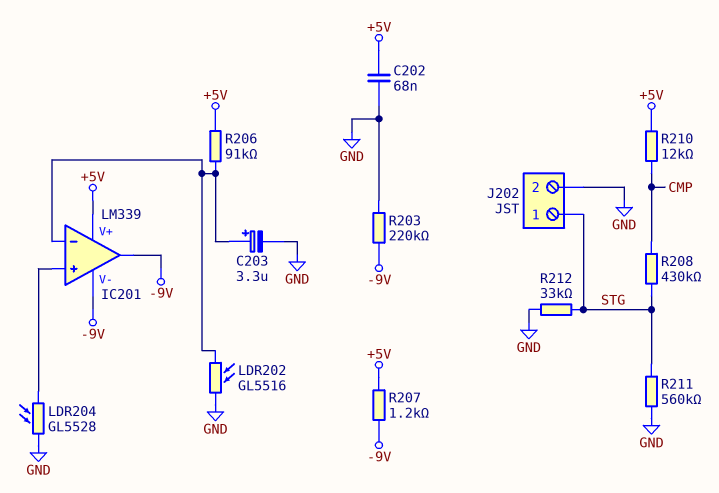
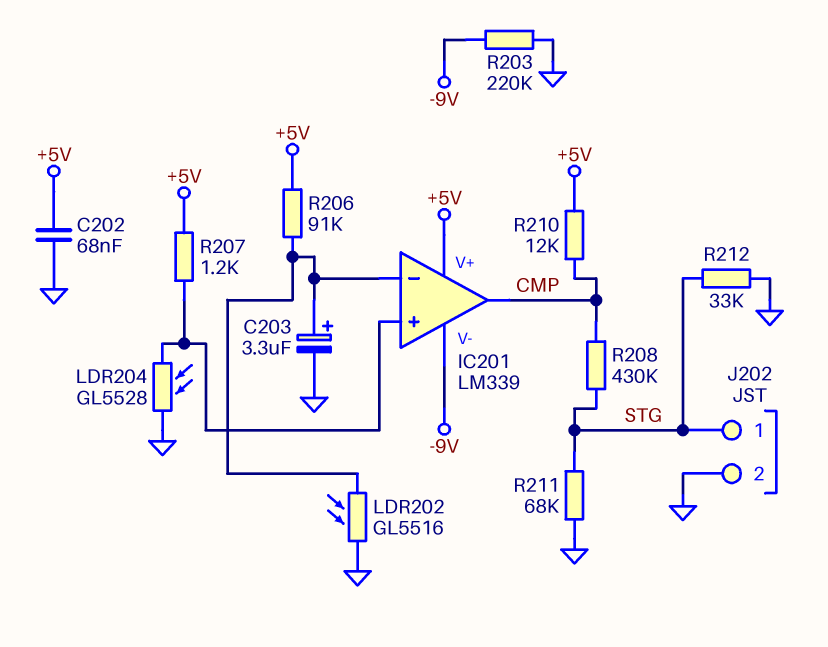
IC201 pin out: -9V -> CMP
R207: 1.2k (+5V, -9V) -> 1.2k (+5V, IC201/in+)
R211: 560k (GND, STG) -> 68k (GND, STG)

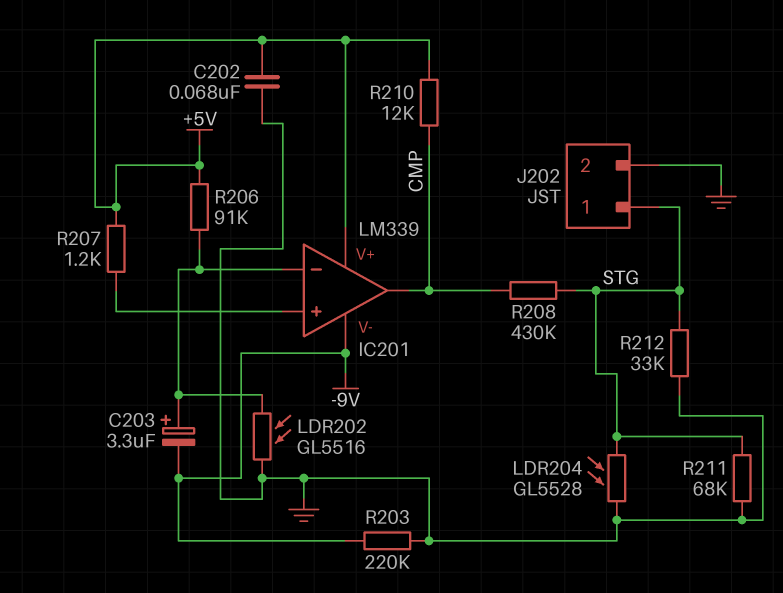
C203: 3.3uF (plus IC201/in-, minus GND) -> 3.3uF (plus IC201/in-, minus -9V)
LDR204: GL5528 (GND, IC201/in+) -> GL5528 (GND, STG)

